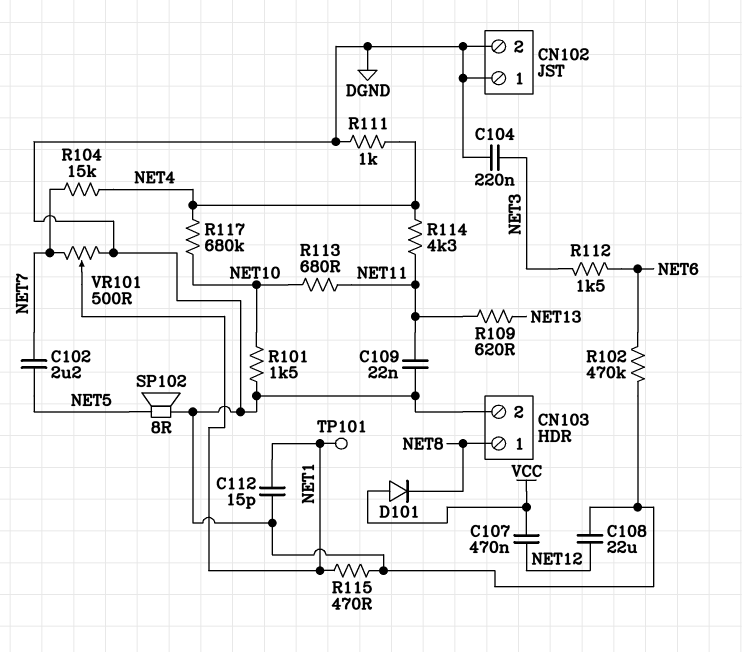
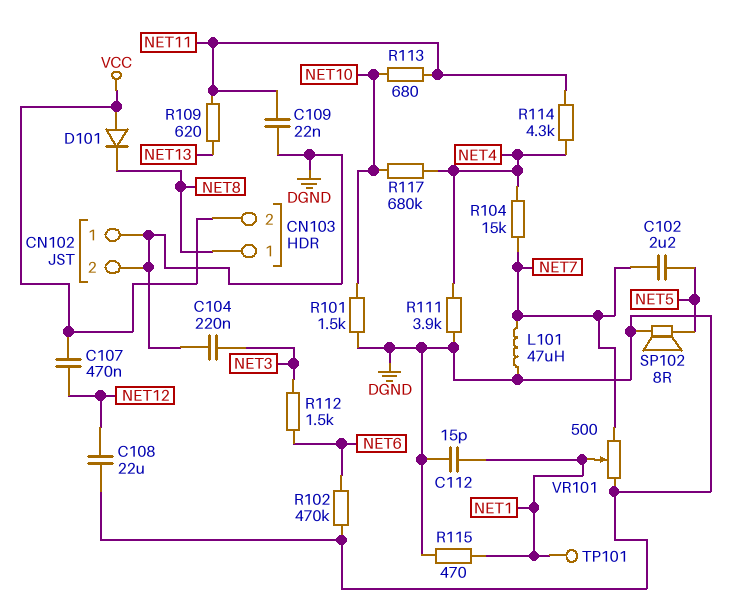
CN103 pin 2: DGND -> VCC
L101: none -> 47uH (DGND, NET7)
R111: 1k (DGND, NET4) -> 3.9k (DGND, NET4)

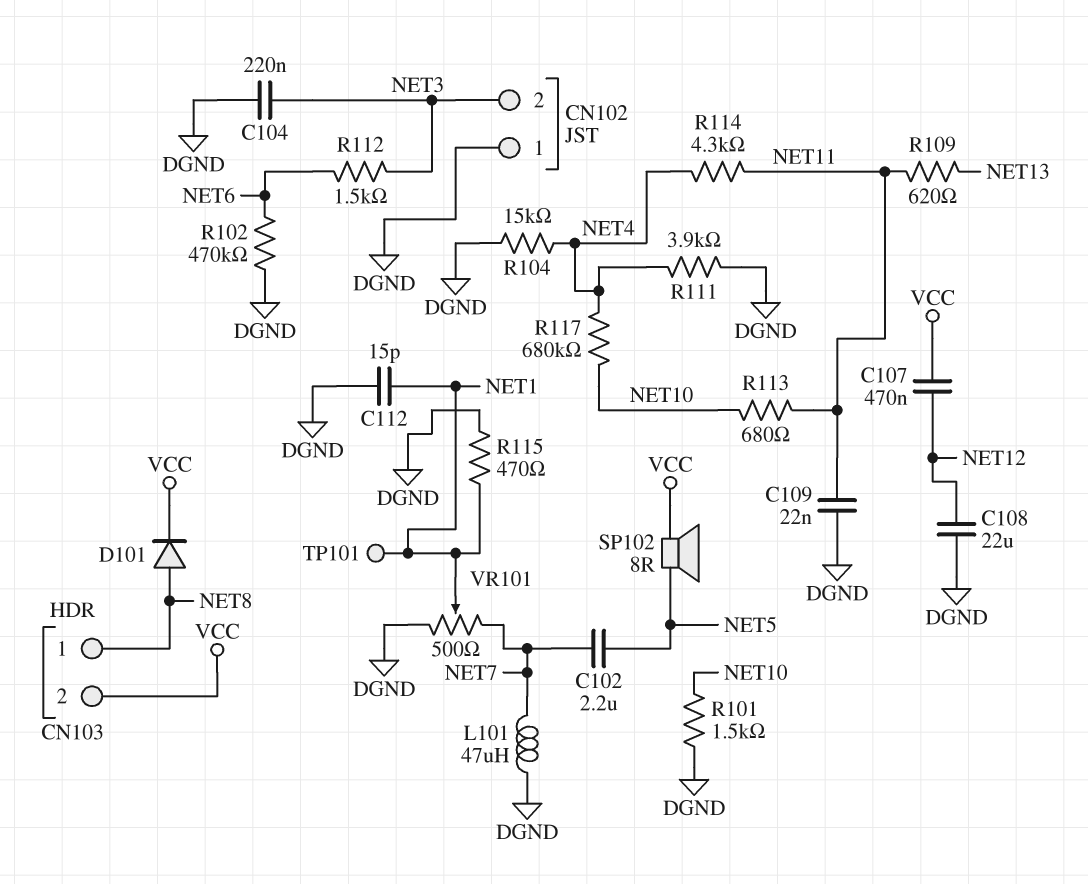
CN102 pin 2: DGND -> NET3
D101: diode (A VCC, K NET8) -> diode (A NET8, K VCC)
R104: 15k (NET4, NET7) -> 15k (DGND, NET4)
SP102: speaker 8R (DGND, NET5) -> speaker 8R (NET5, VCC)

